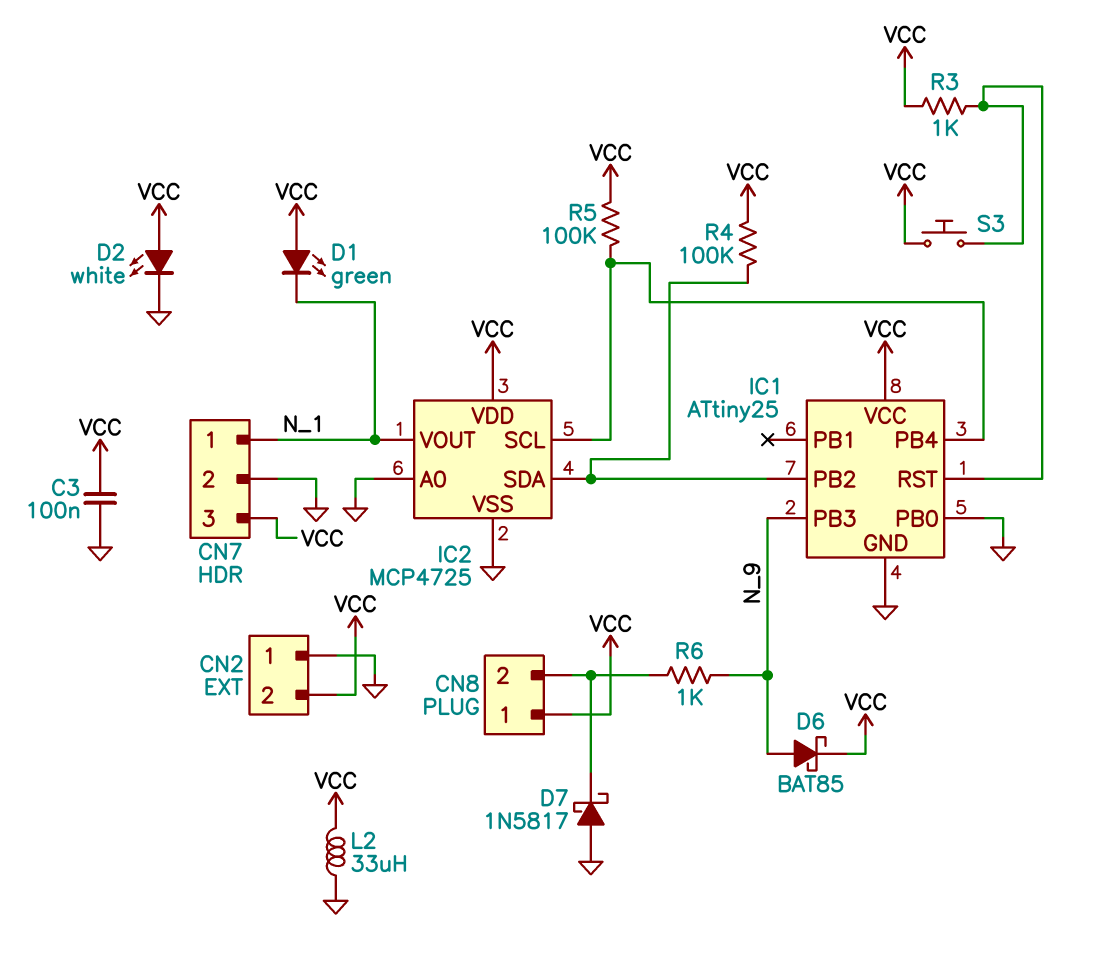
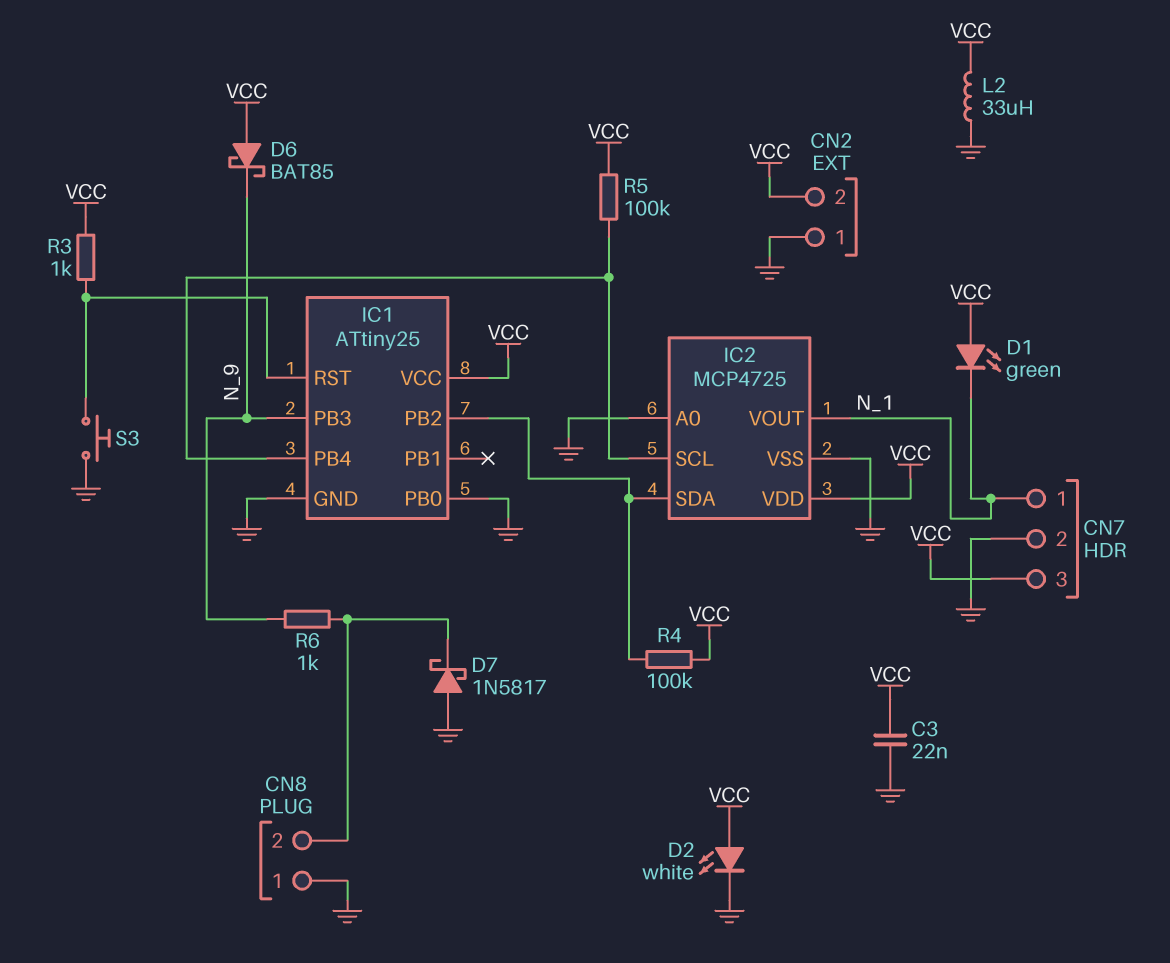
C3: 100nF (GND, VCC) -> 22nF (GND, VCC)
CN8 pin 1: VCC -> GND
D6: schottky BAT85 (A N_9, K VCC) -> schottky BAT85 (A VCC, K N_9)
S3: button (IC1/RST, VCC) -> button (GND, IC1/RST)

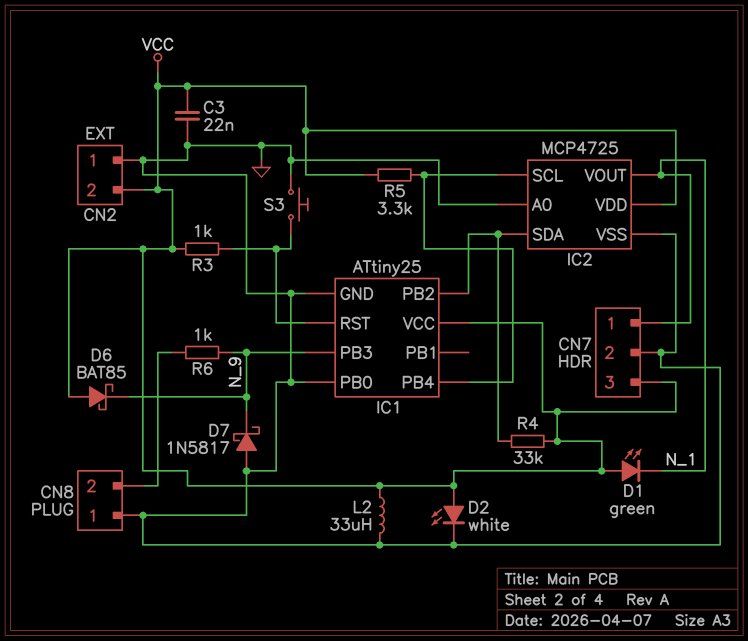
D7: schottky 1N5817 (A GND, K CN8/2) -> schottky 1N5817 (A GND, K N_9)
R4: 100k (IC1/PB2, VCC) -> 33k (IC1/PB2, VCC)
R5: 100k (IC1/PB4, VCC) -> 3.3k (IC1/PB4, VCC)

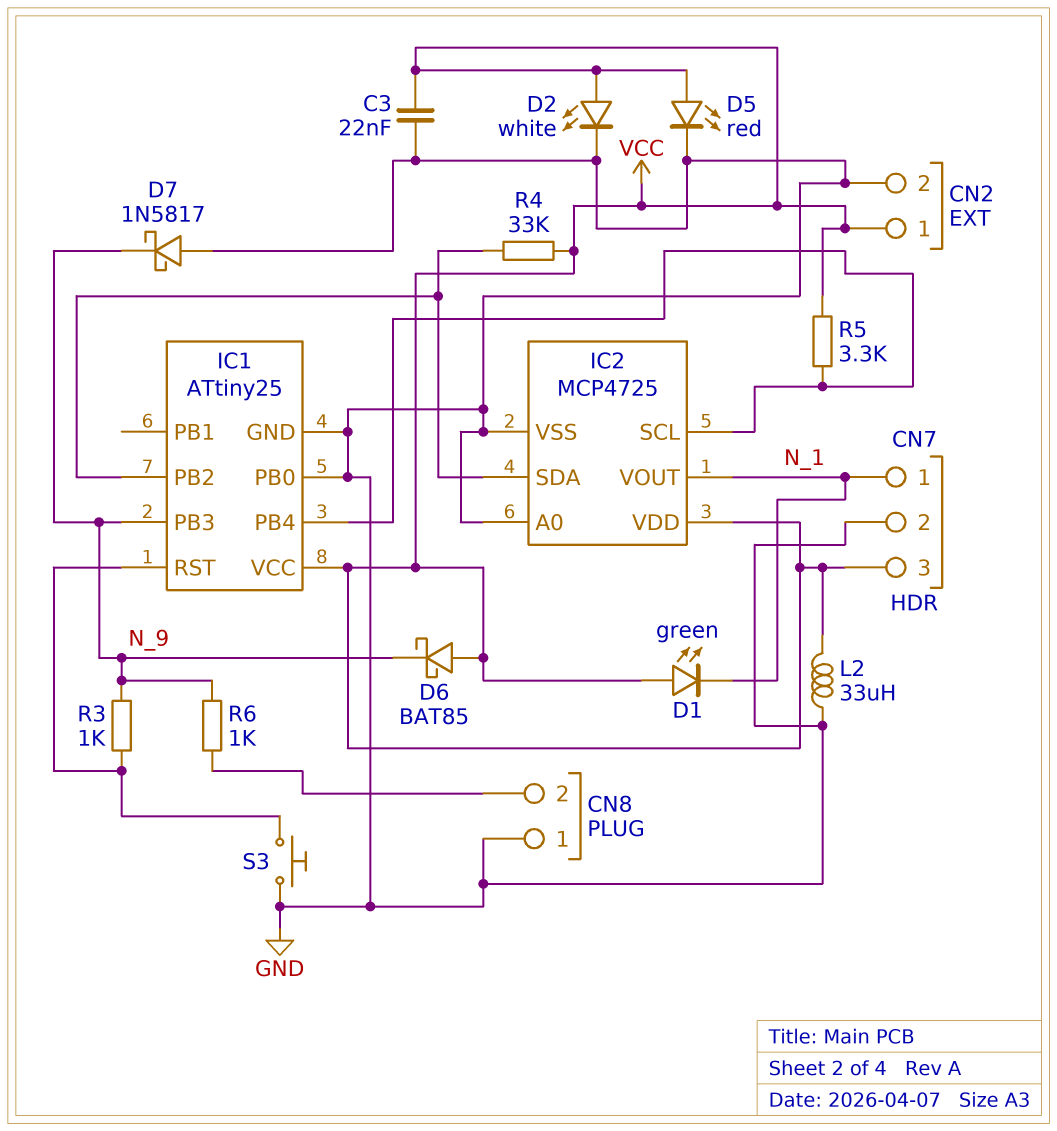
CN2 pin 1: GND -> VCC
CN2 pin 2: VCC -> GND
D5: none -> LED red (A VCC, K GND)
R3: 1k (IC1/RST, VCC) -> 1k (IC1/RST, N_9)

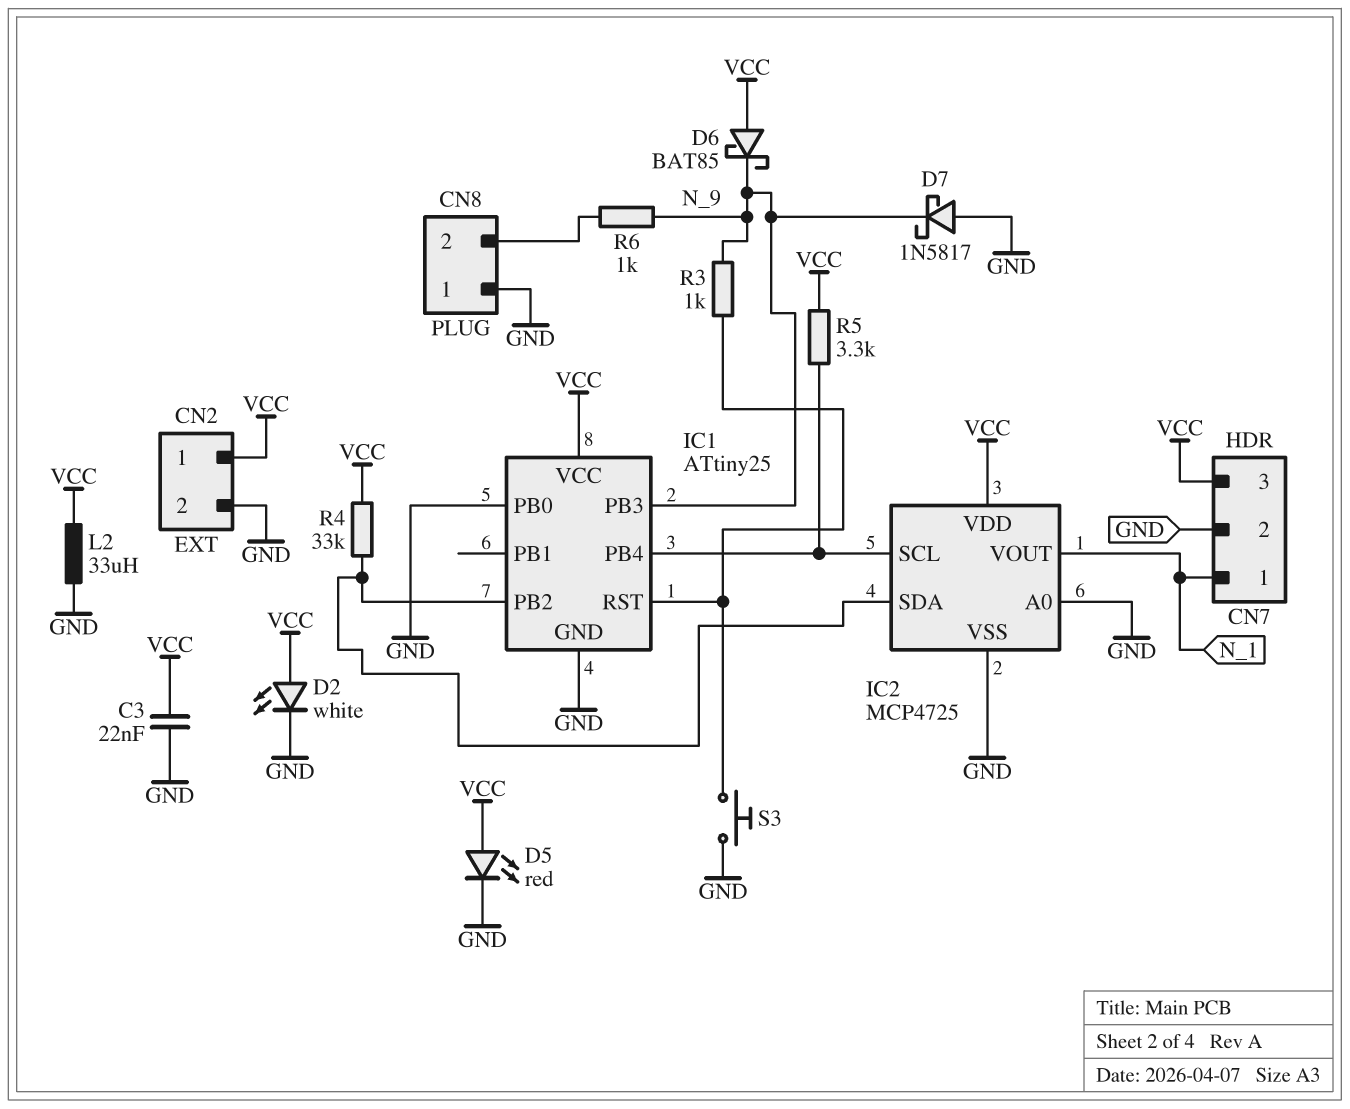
D1: LED green (A VCC, K N_1) -> none

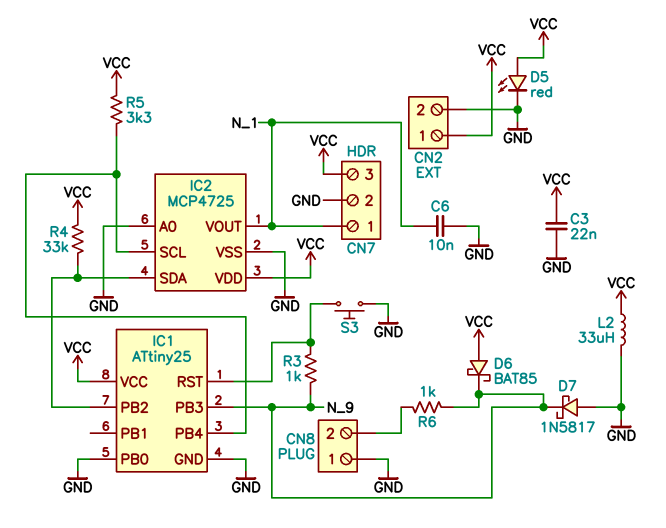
C6: none -> 10nF (GND, N_1)
D2: LED white (A VCC, K GND) -> none

